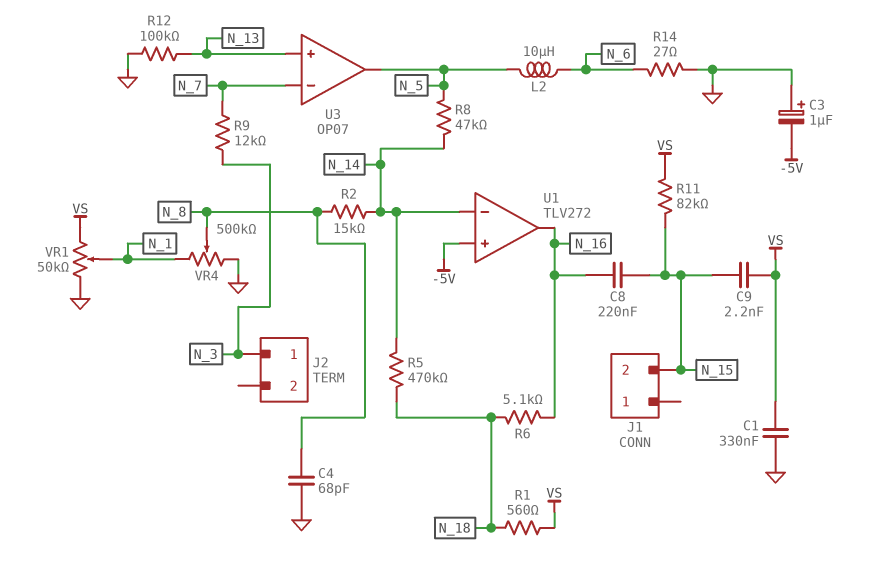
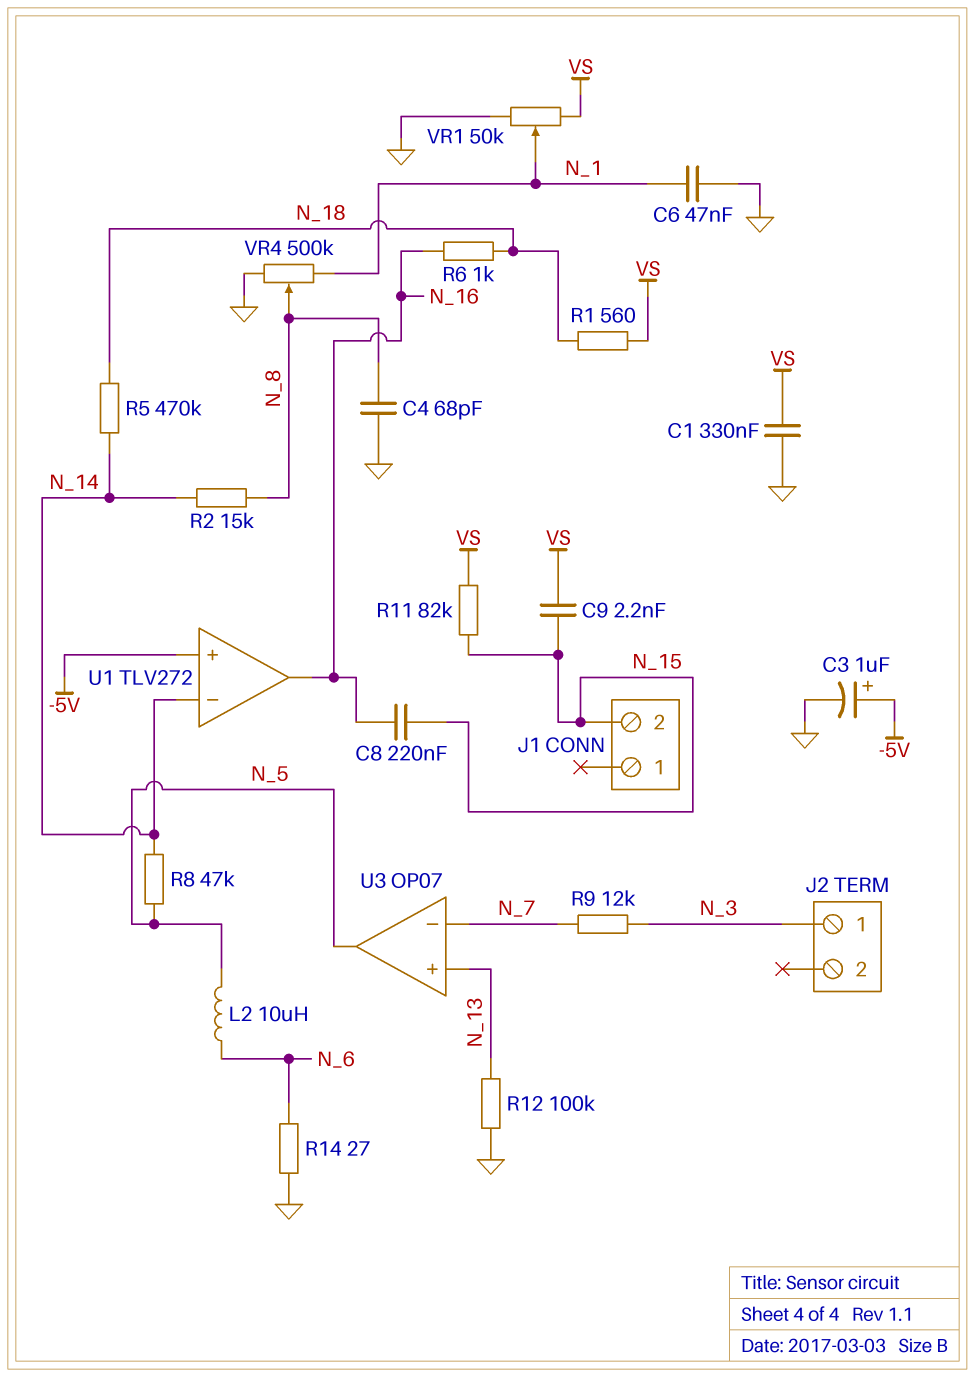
C3: 1uF (plus GND, minus -5V) -> 1uF (plus -5V, minus GND)
C6: none -> 47nF (GND, N_1)
R6: 5.1k (N_16, N_18) -> 1k (N_16, N_18)

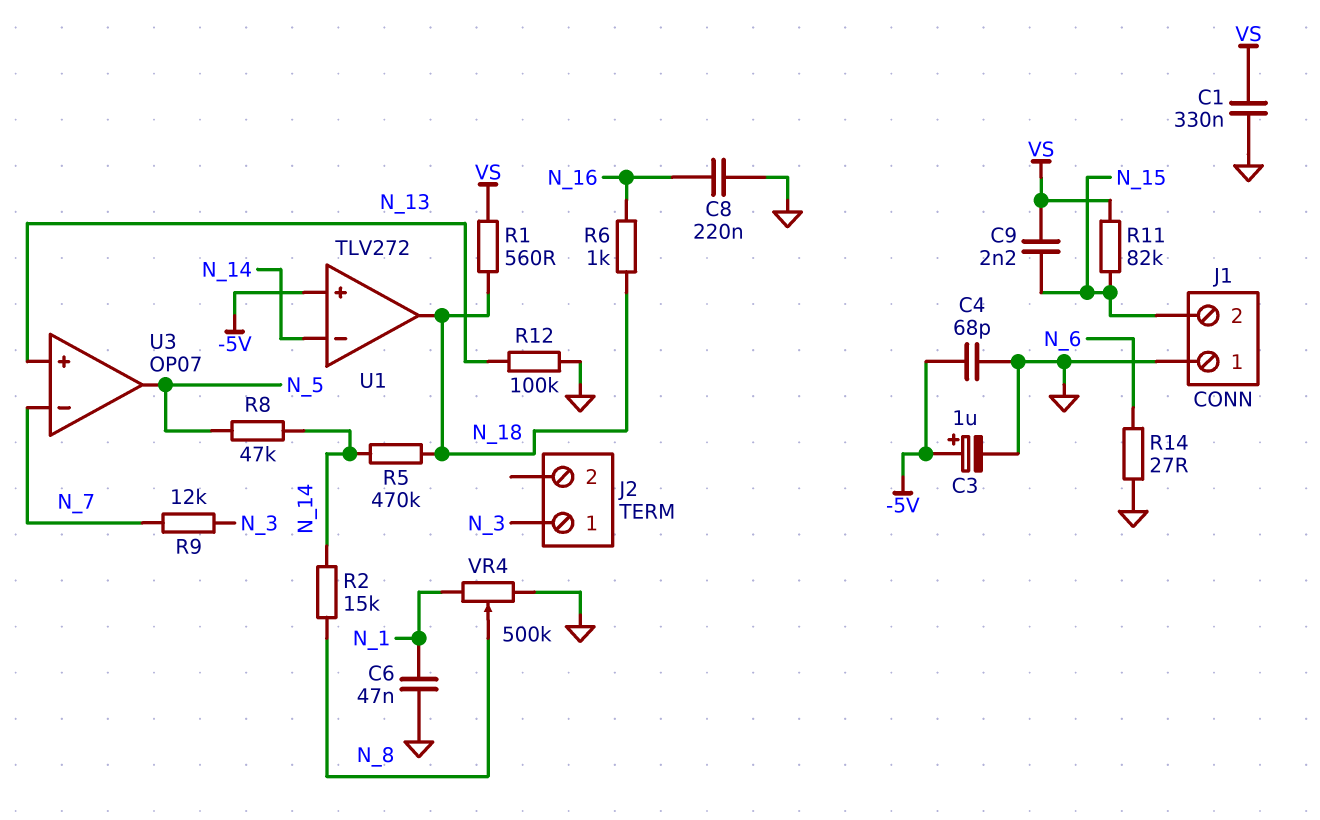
C4: 68pF (GND, N_8) -> 68pF (-5V, GND)
C8: 220nF (N_15, N_16) -> 220nF (GND, N_16)
J1 pin 1: none -> GND
L2: 10uH (N_5, N_6) -> none
U1 pin out: N_16 -> N_18
VR1: 50k (GND, VS, wiper N_1) -> none

